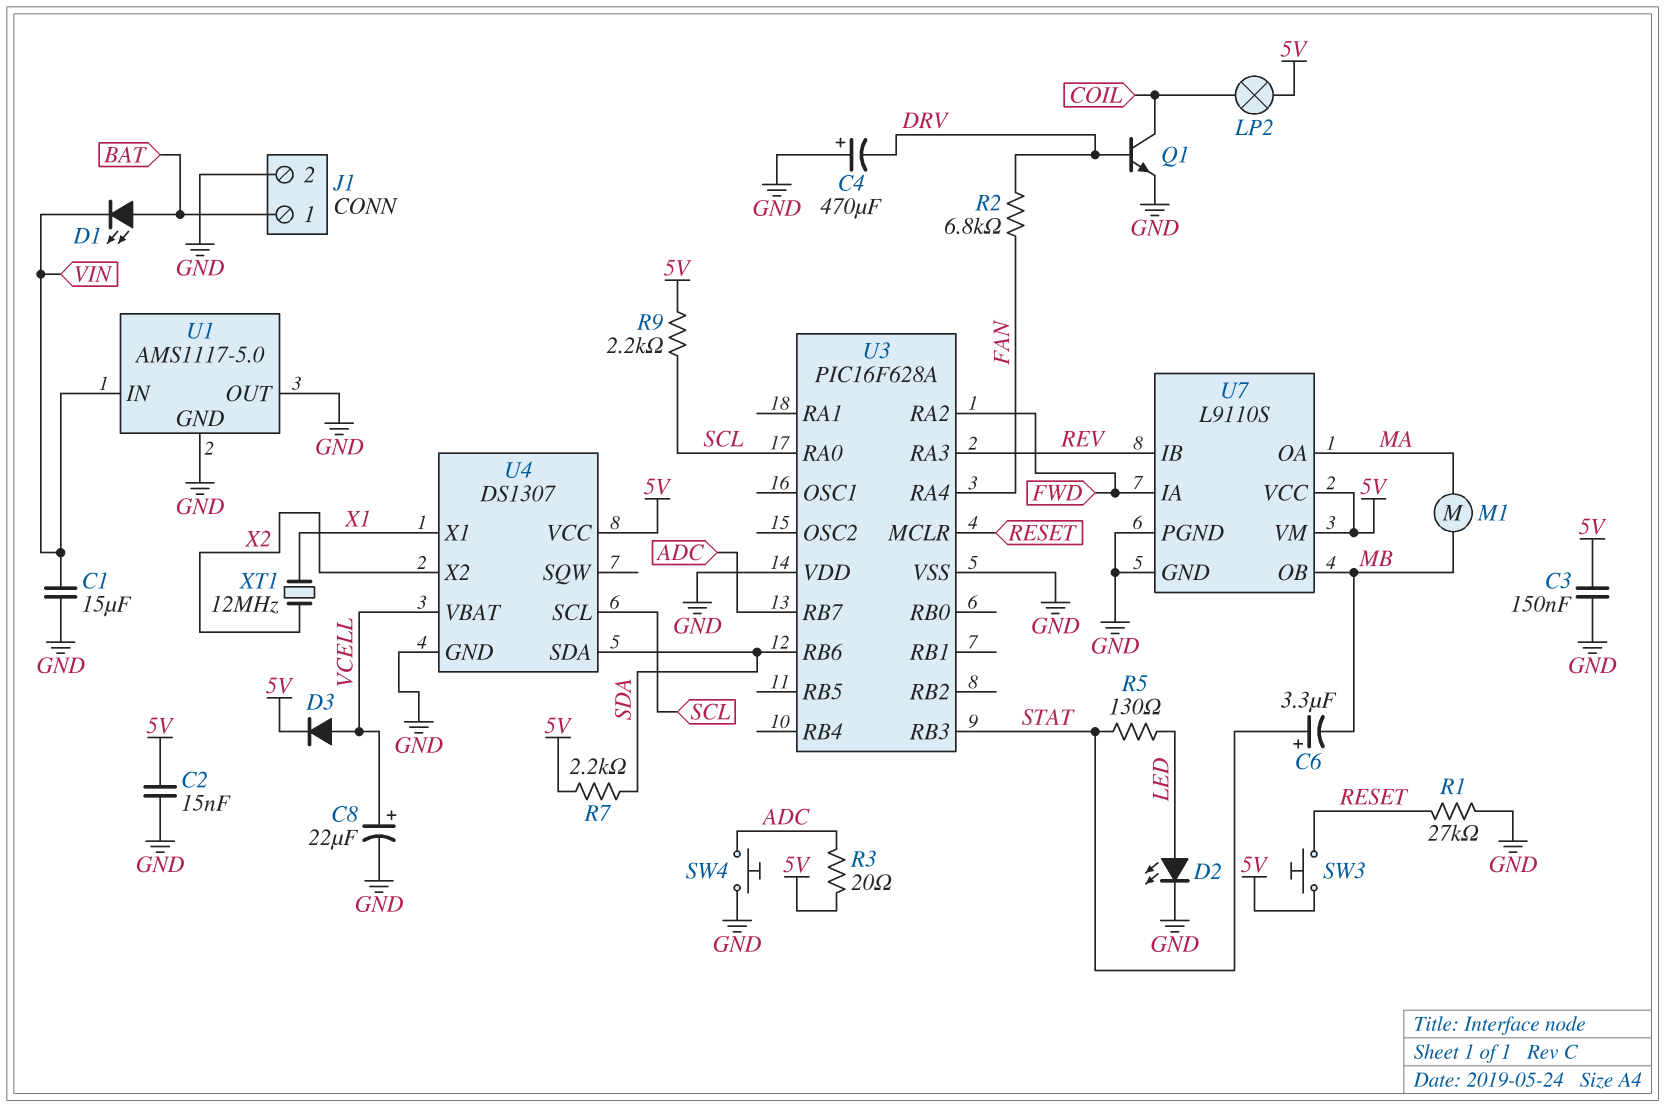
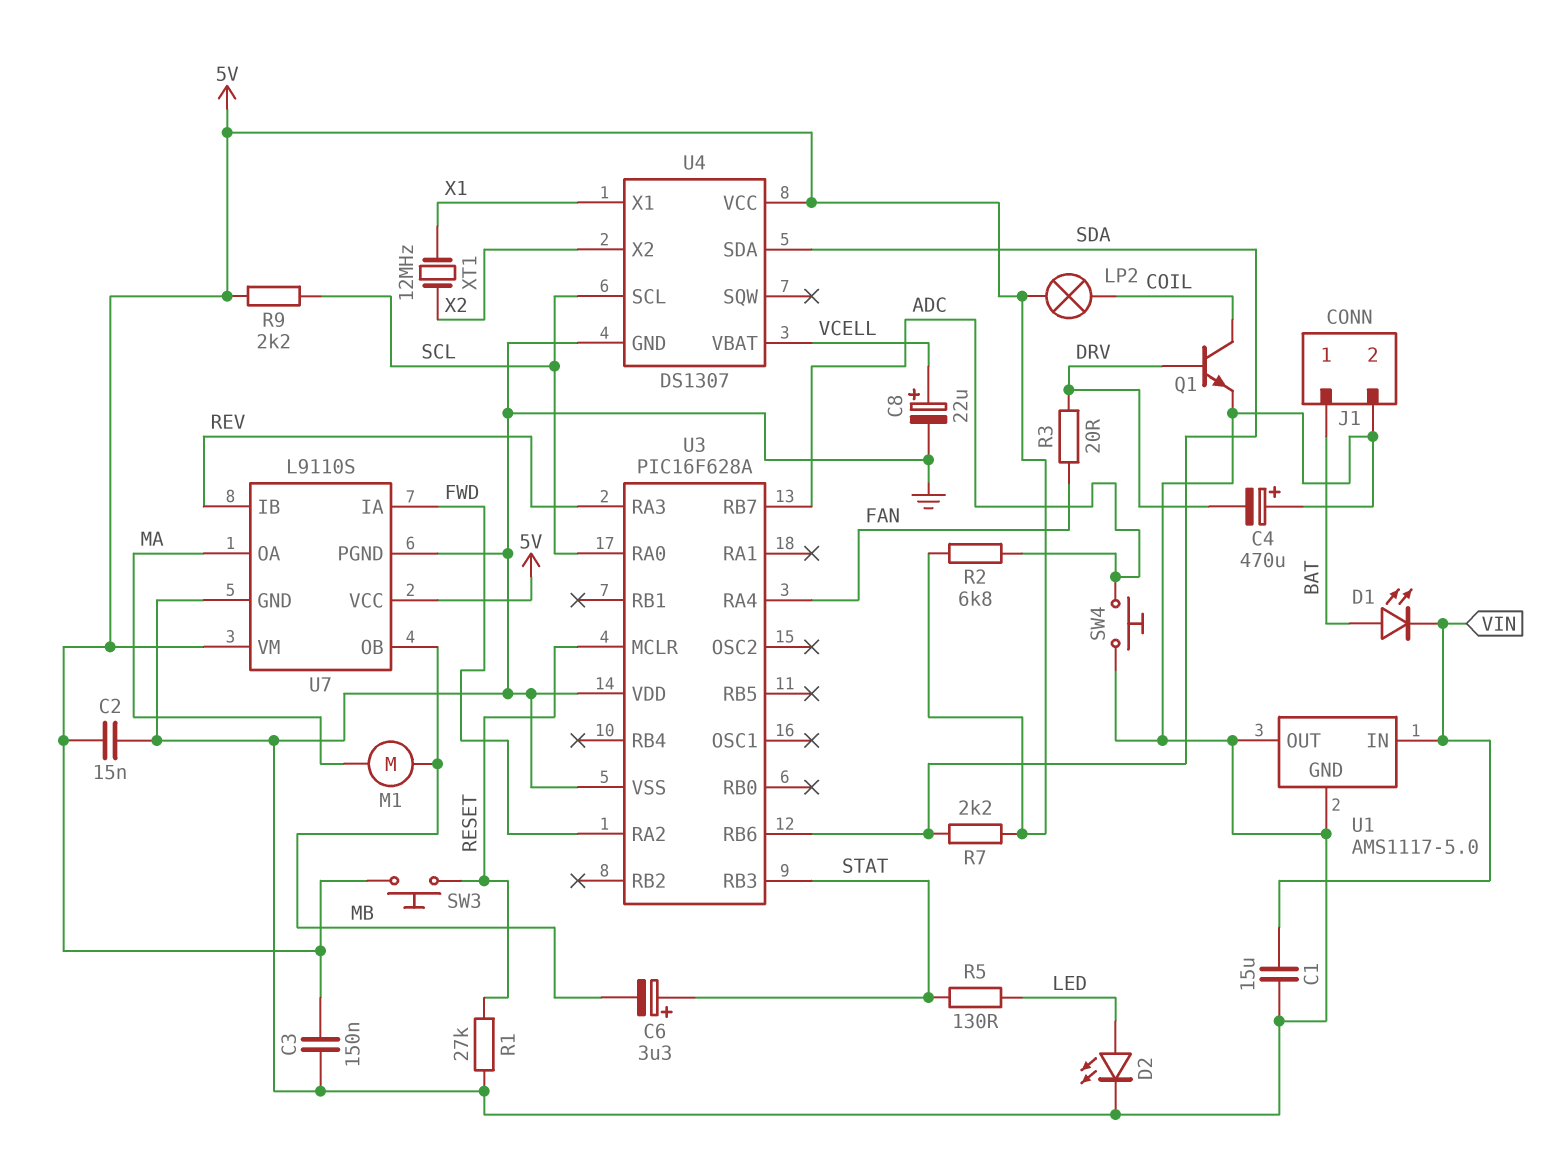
D3: diode (A VCELL, K 5V) -> none
R2: 6.8k (DRV, FAN) -> 6.8k (5V, ADC)
R3: 20 (5V, ADC) -> 20 (DRV, FAN)

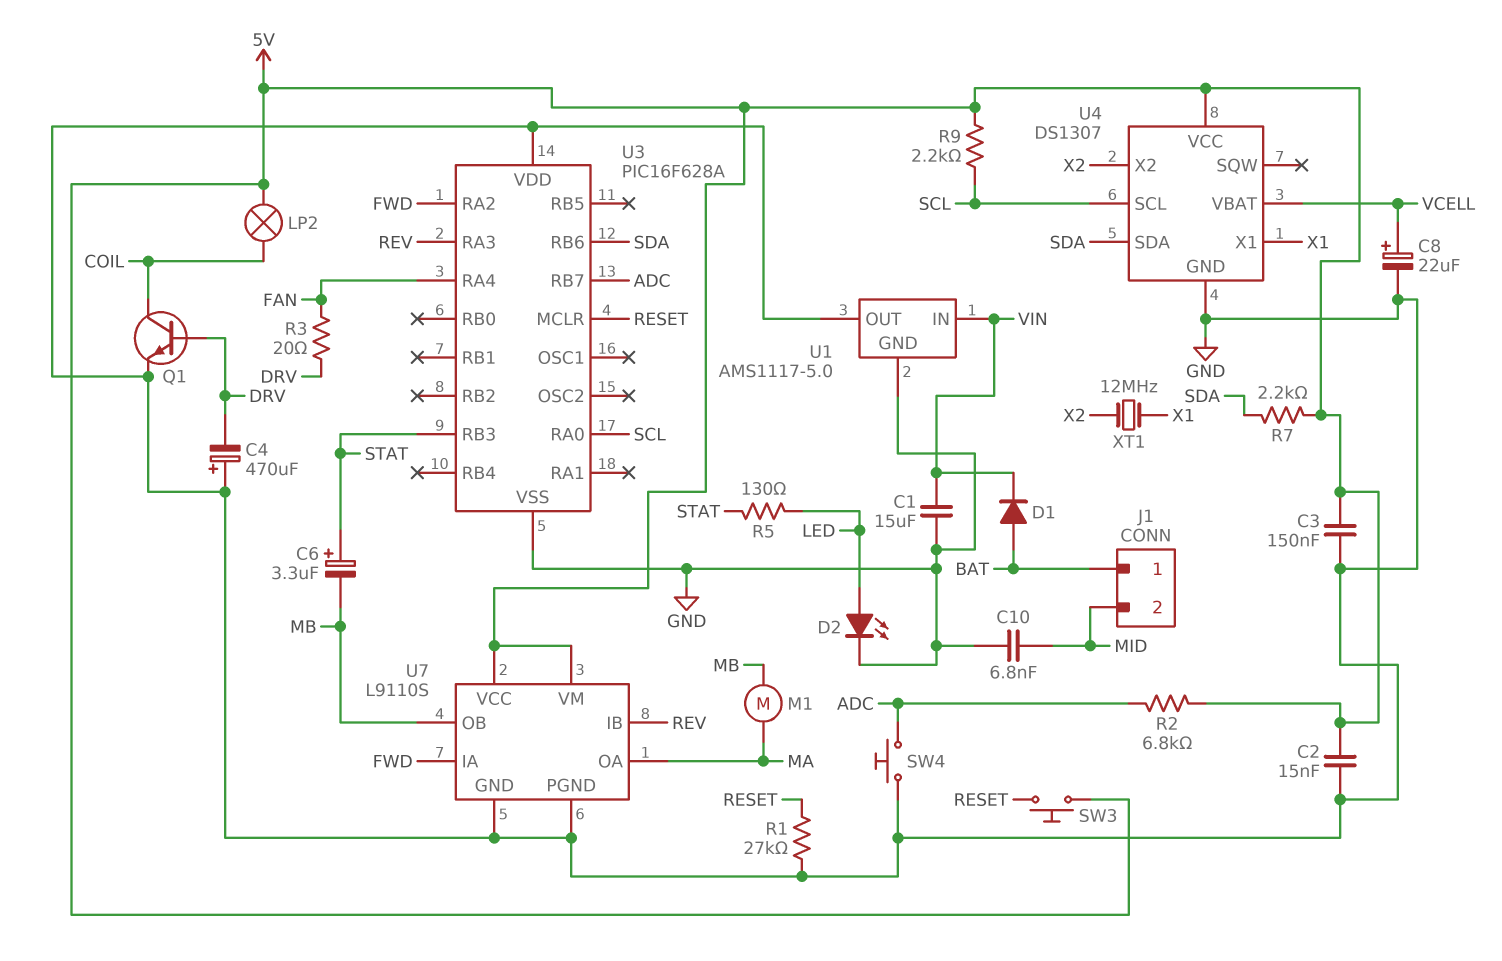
C10: none -> 6.8nF (GND, MID)
D1: LED (A BAT, K VIN) -> diode (A BAT, K VIN)
J1 pin 2: GND -> MID

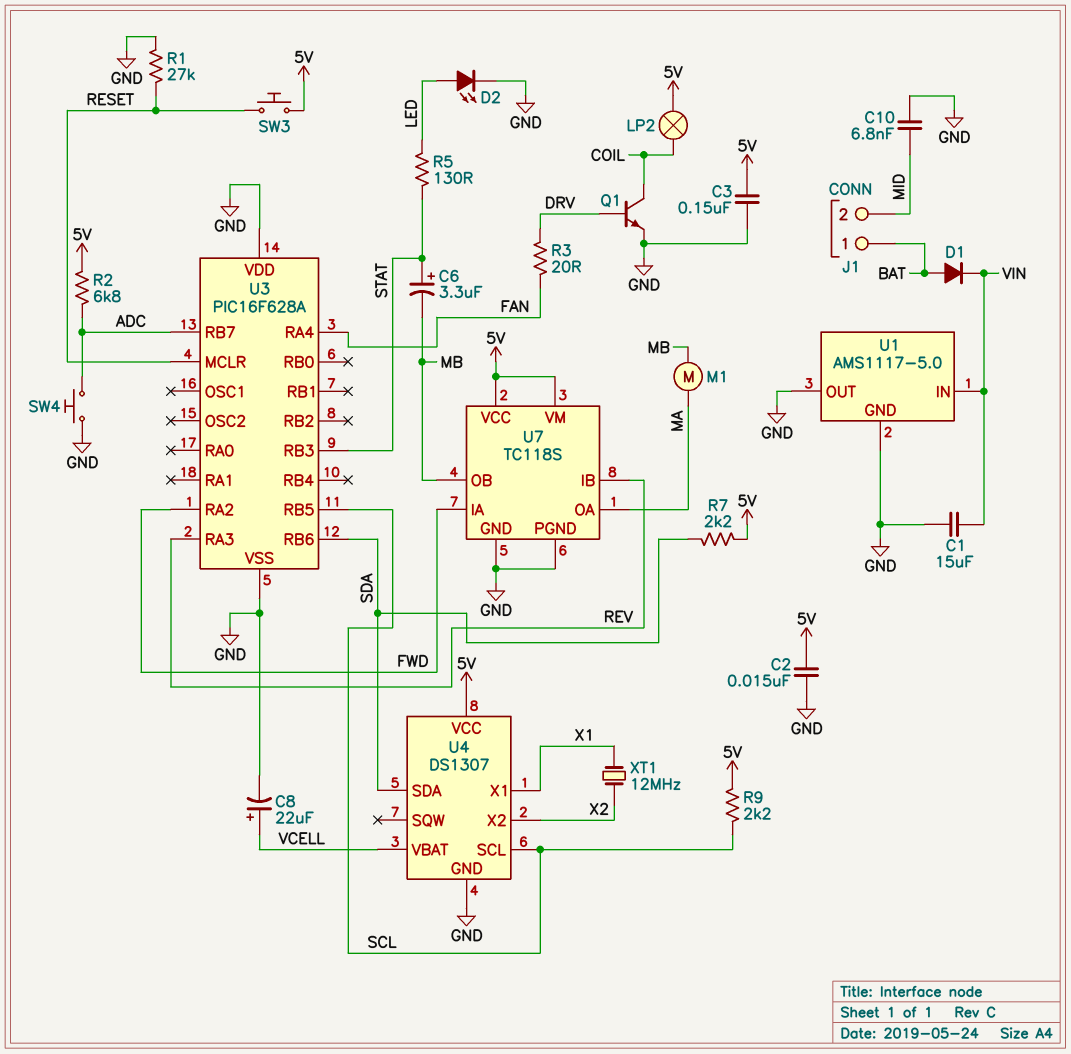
C4: 470uF (plus GND, minus DRV) -> none
U3 pin RA0: SCL -> none
U3 pin RB5: none -> SCL
U7: L9110S -> TC118S

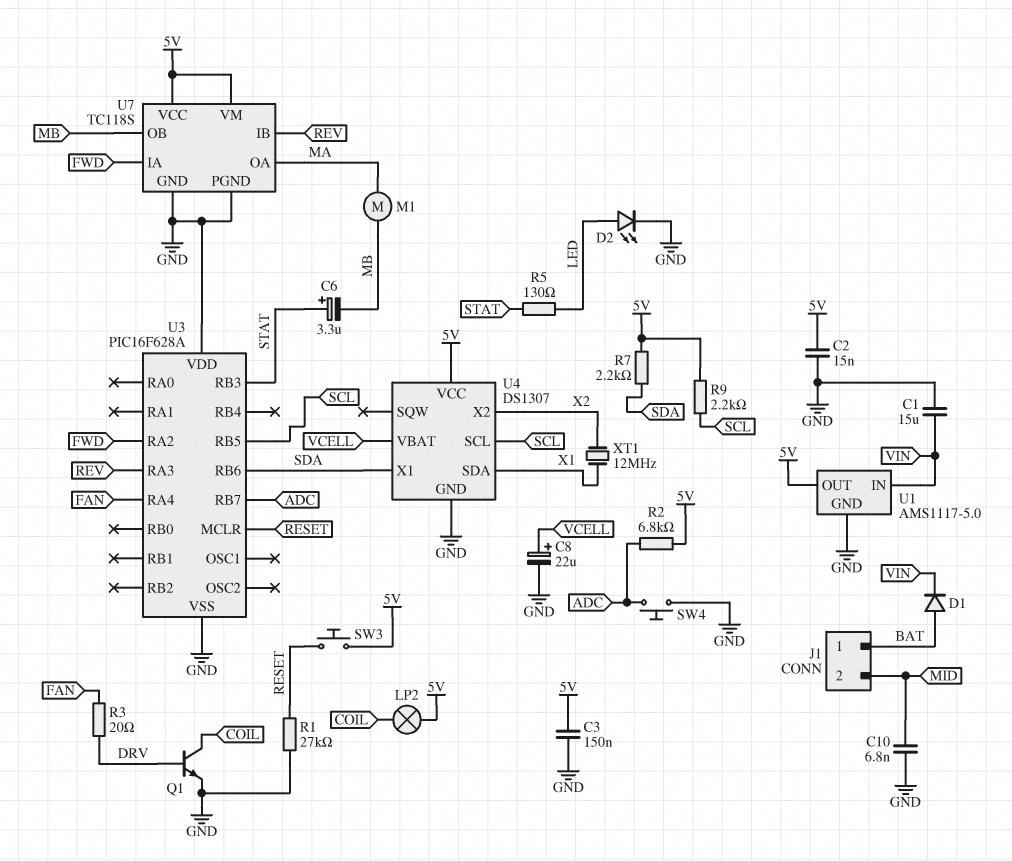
U1 pin OUT: GND -> 5V
U4 pin SDA: SDA -> X1
U4 pin X1: X1 -> SDA

